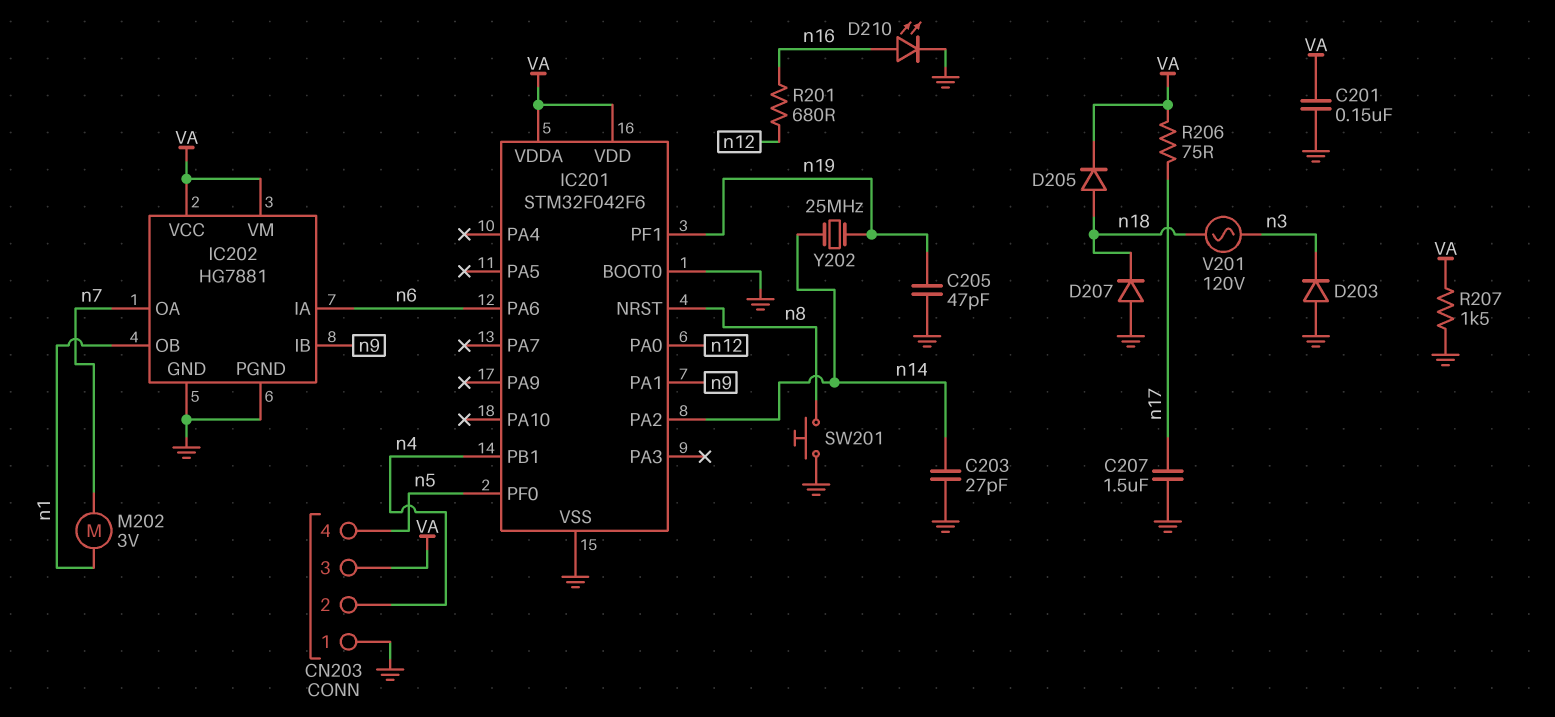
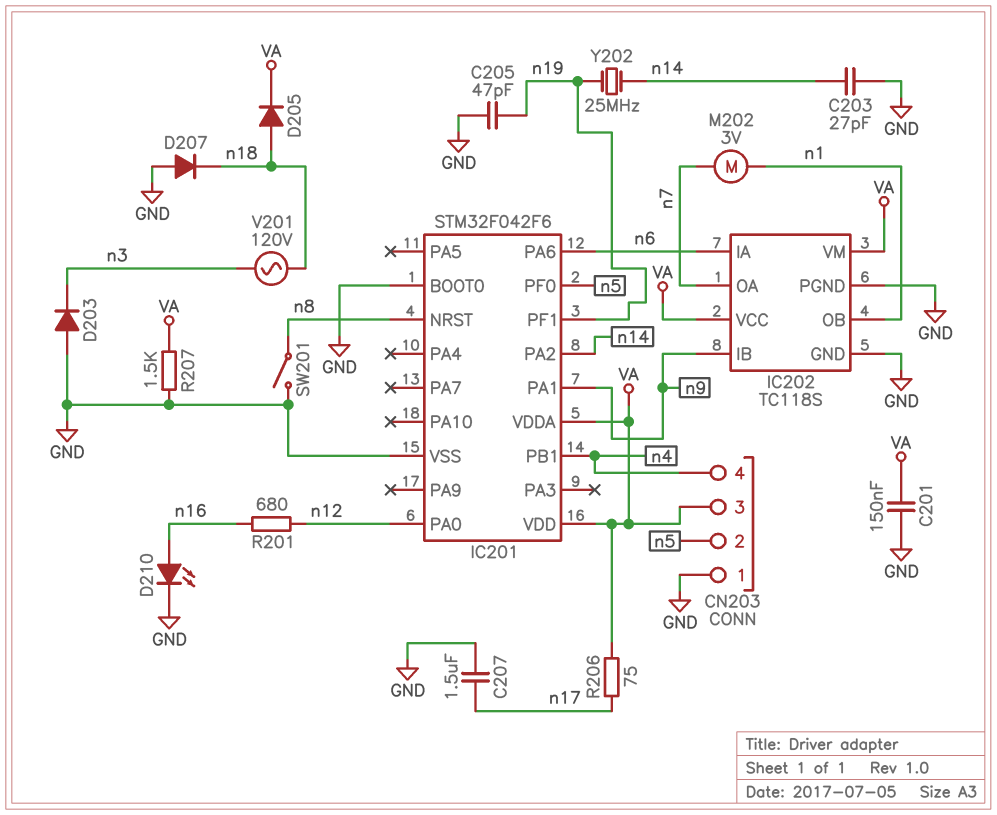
CN203 pin 2: n4 -> n5
CN203 pin 4: n5 -> n4
IC202: HG7881 -> TC118S
SW201: button (GND, n8) -> switch (GND, n8)

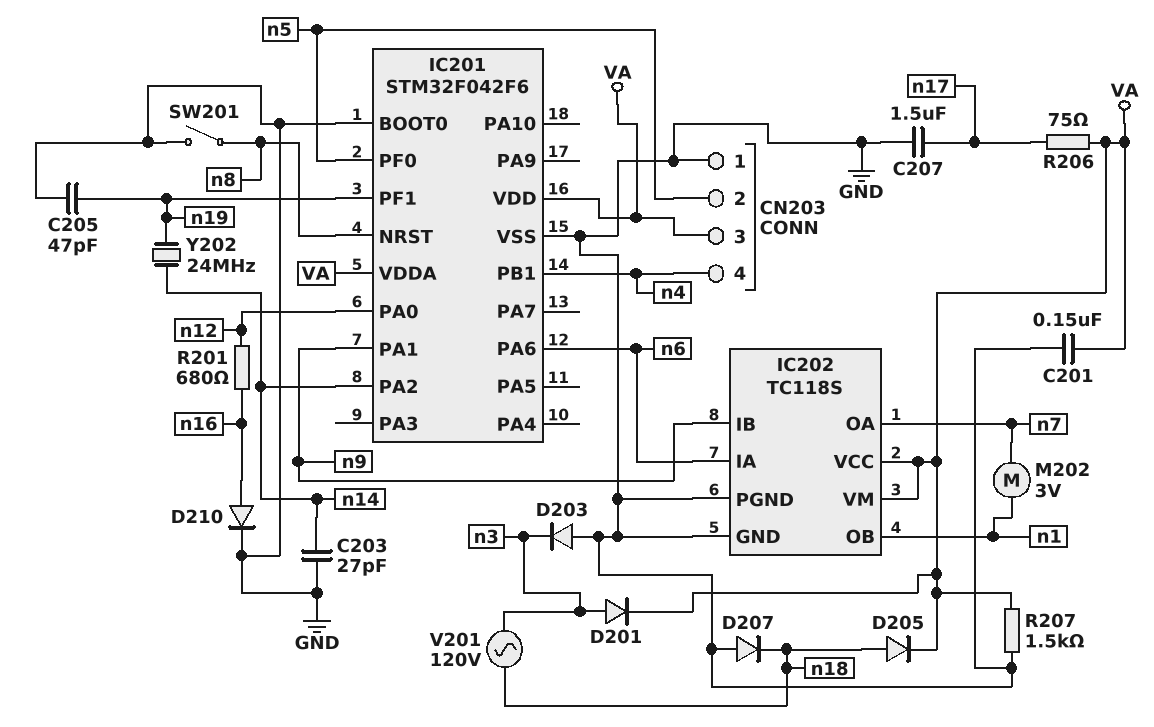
D201: none -> diode (A n3, K VA)
D210: LED (A n16, K GND) -> diode (A n16, K GND)
Y202: 25MHz (n14, n19) -> 24MHz (n14, n19)

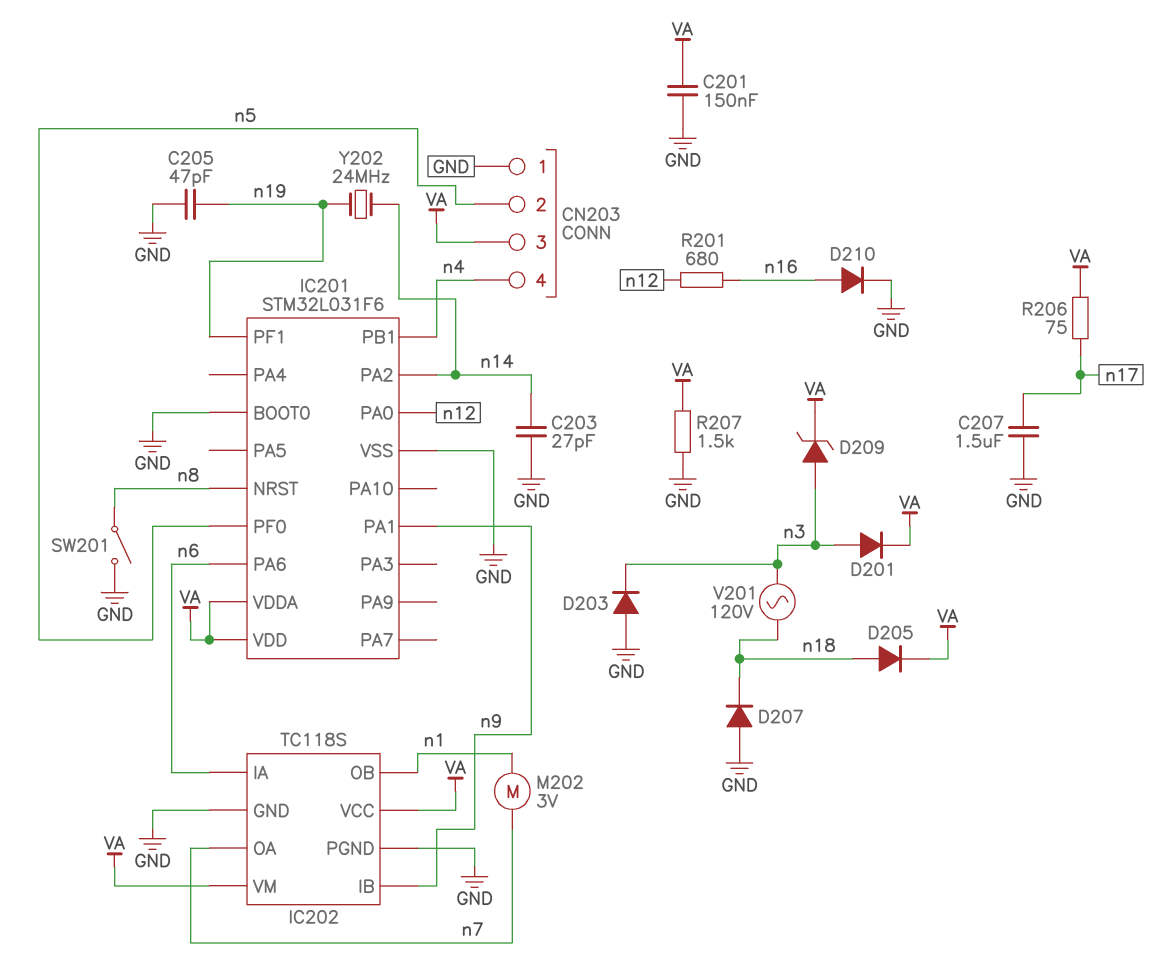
D209: none -> zener (A n3, K VA)
IC201: STM32F042F6 -> STM32L031F6

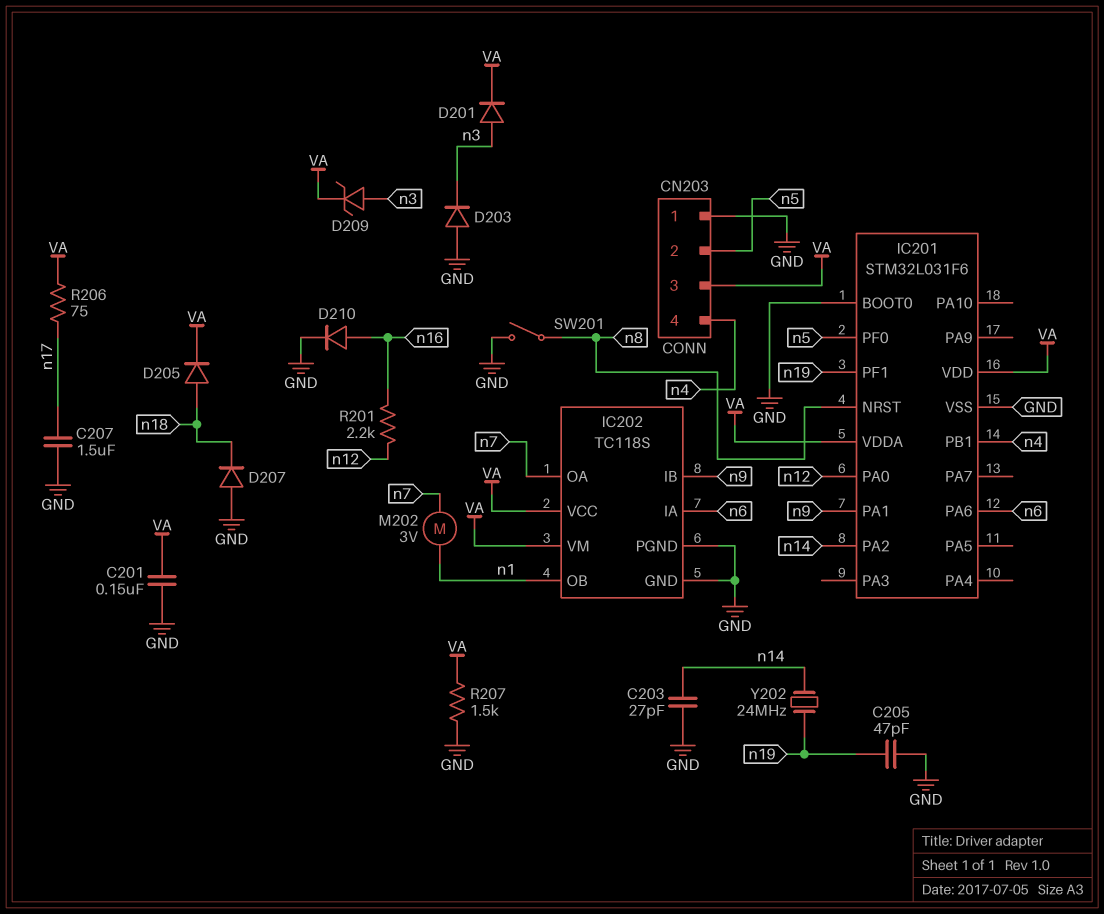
R201: 680 (n12, n16) -> 2.2k (n12, n16)
V201: AC 120V (n3, n18) -> none

